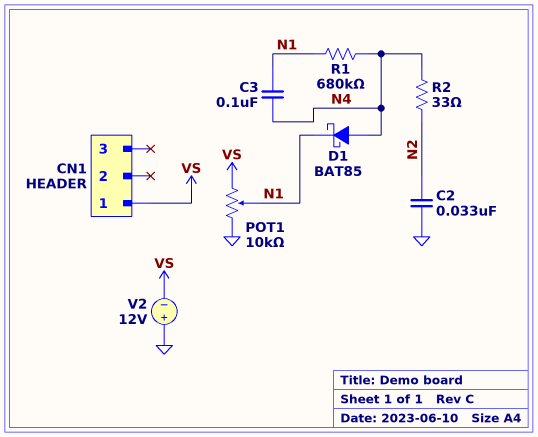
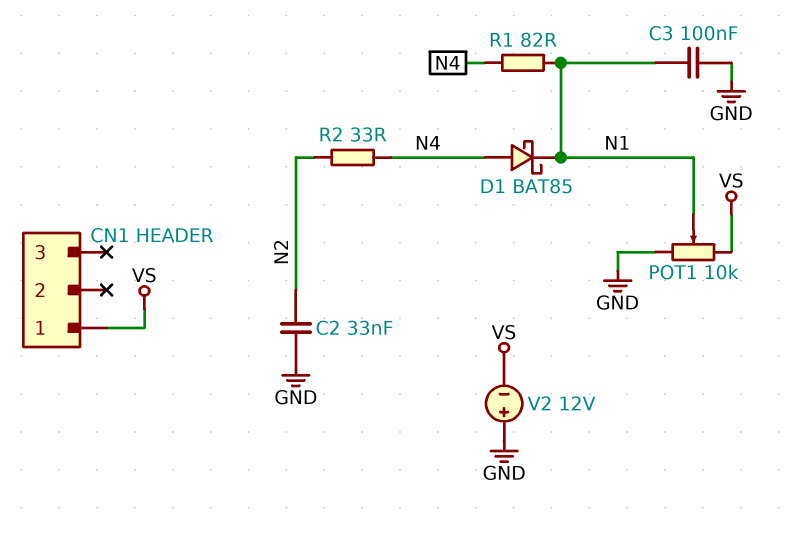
C3: 100nF (N1, N4) -> 100nF (GND, N1)
R1: 680k (N1, N4) -> 82 (N1, N4)

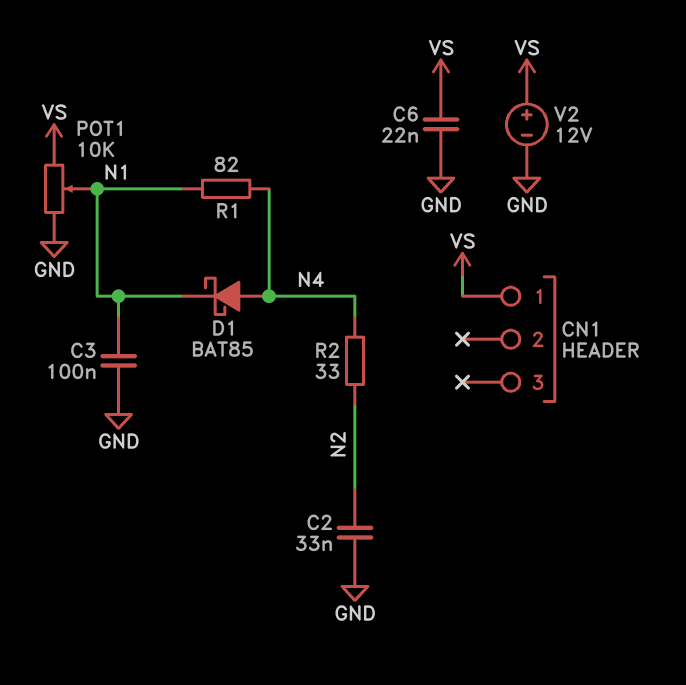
C6: none -> 22nF (GND, VS)
V2: 12V (plus GND, minus VS) -> 12V (plus VS, minus GND)

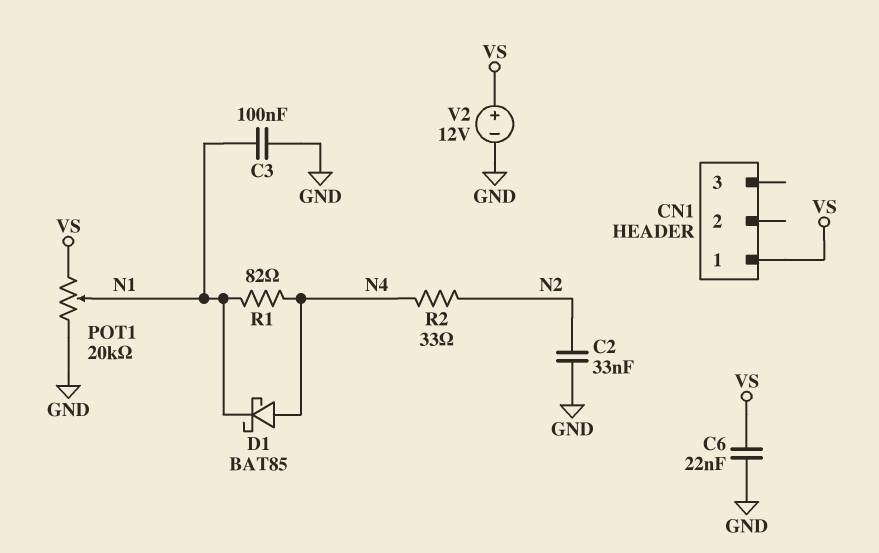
POT1: 10k (GND, VS, wiper N1) -> 20k (GND, VS, wiper N1)

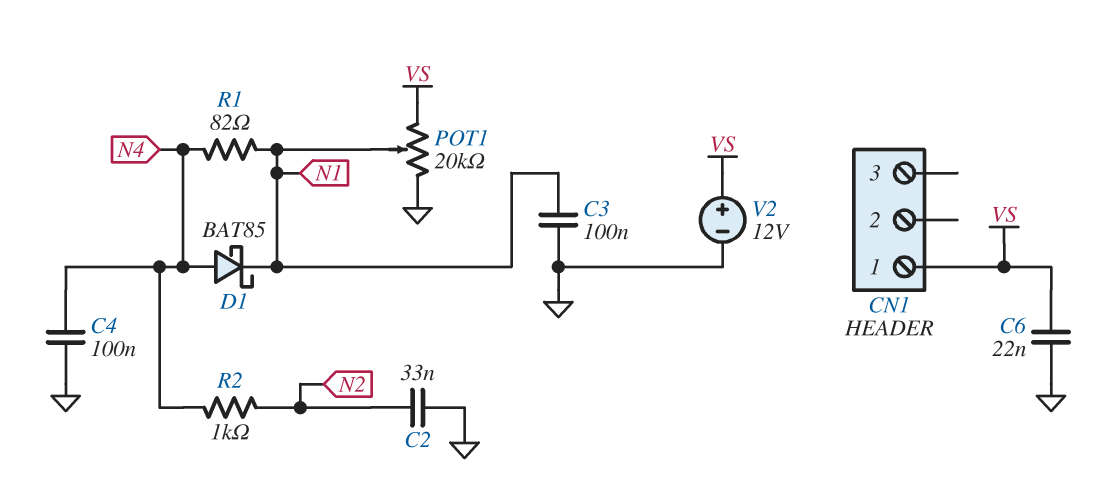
C4: none -> 100nF (GND, N4)
R2: 33 (N2, N4) -> 1k (N2, N4)

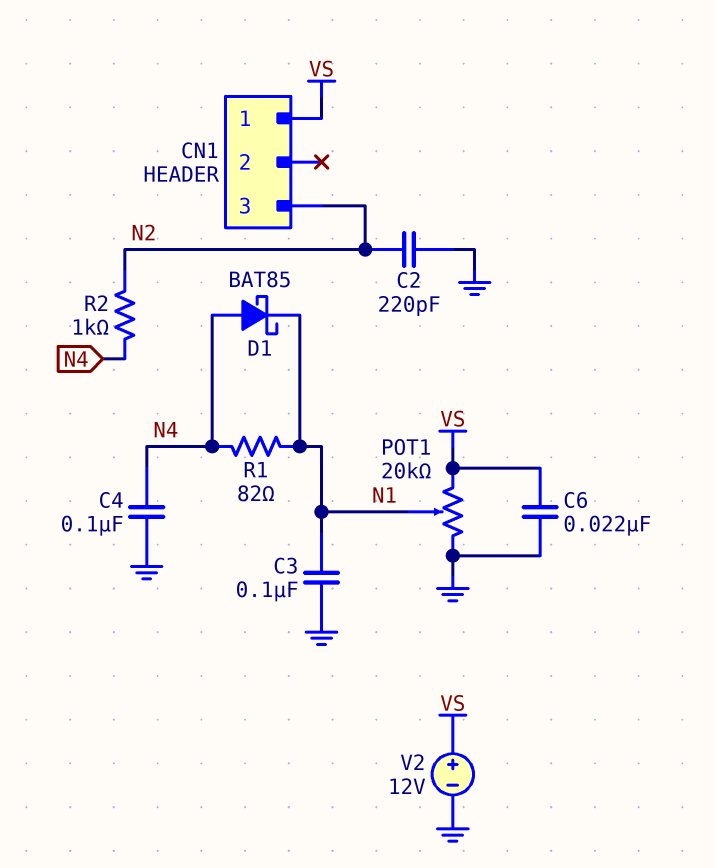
C2: 33nF (GND, N2) -> 220pF (GND, N2)
CN1 pin 3: none -> N2

